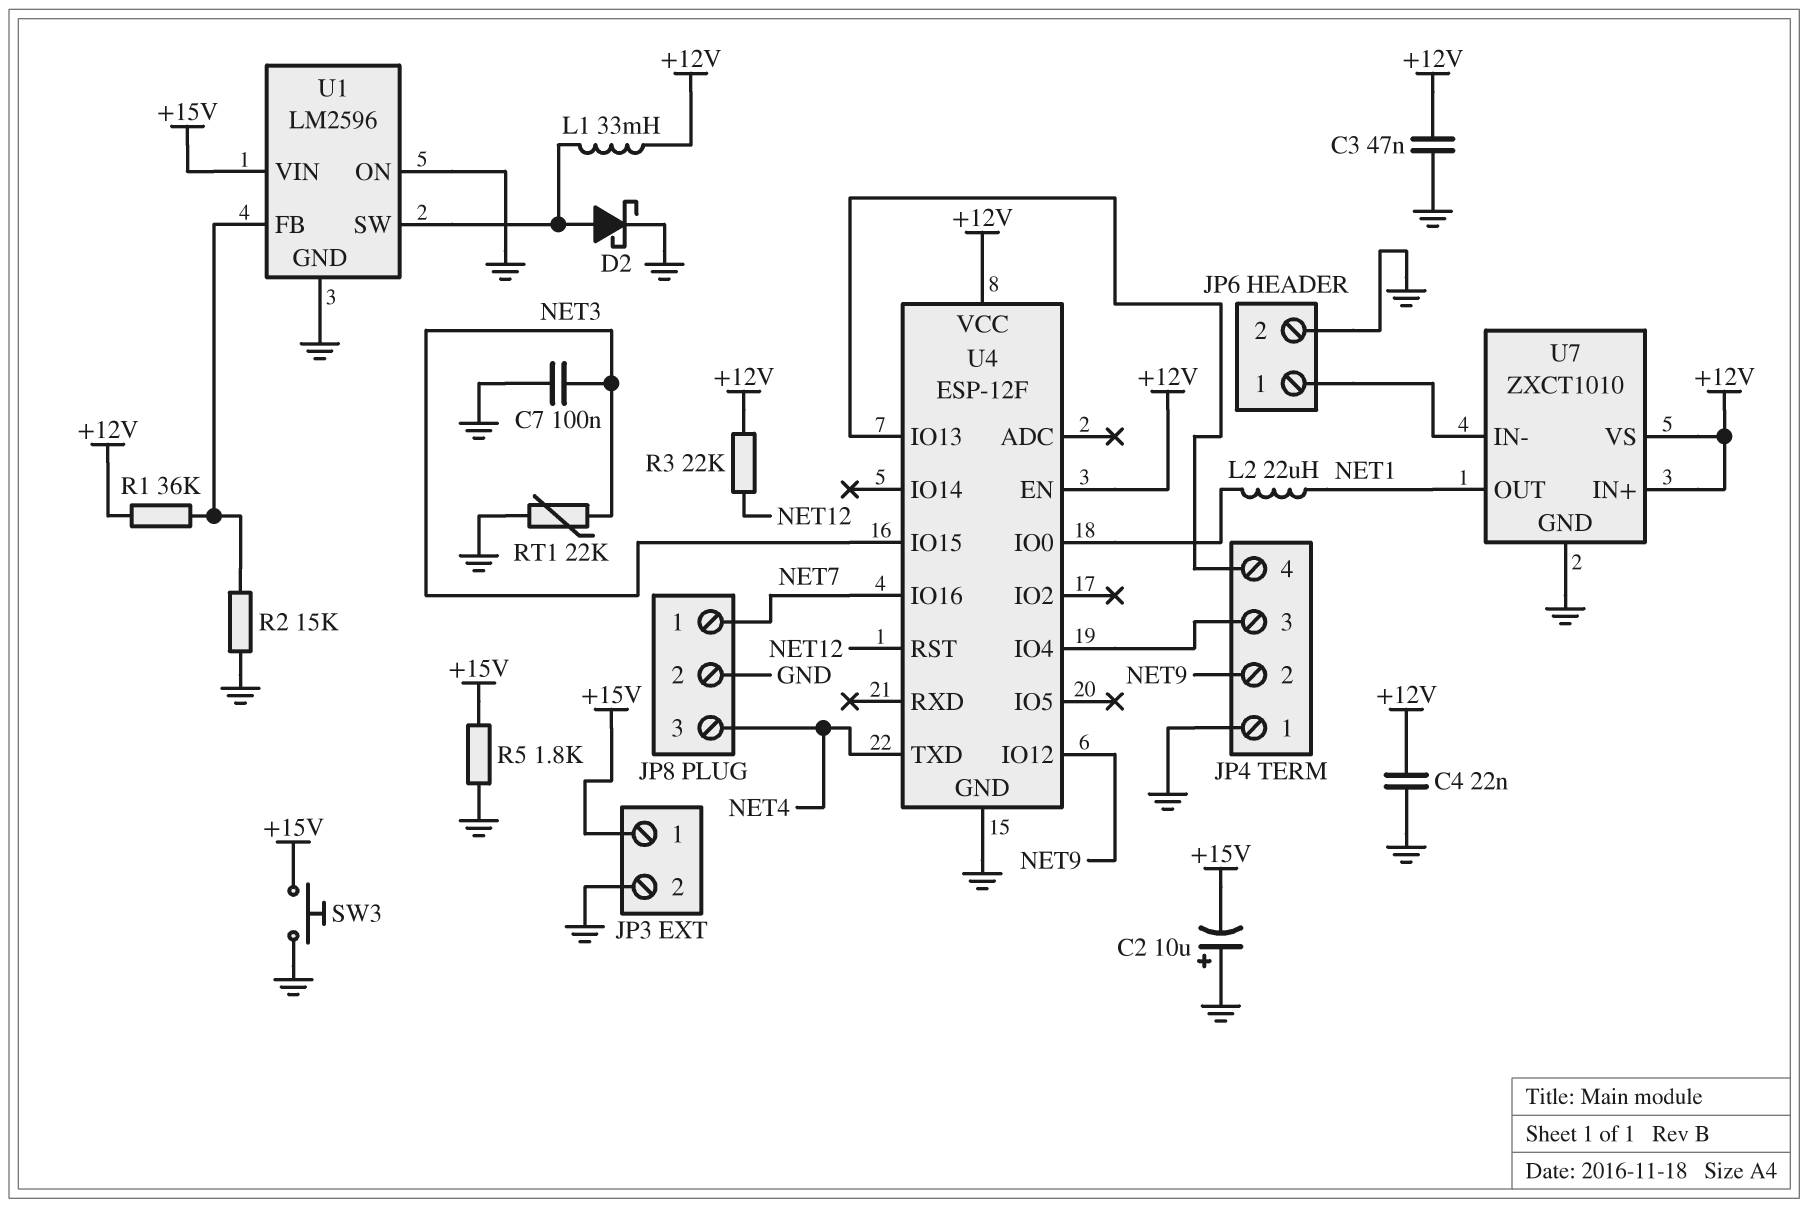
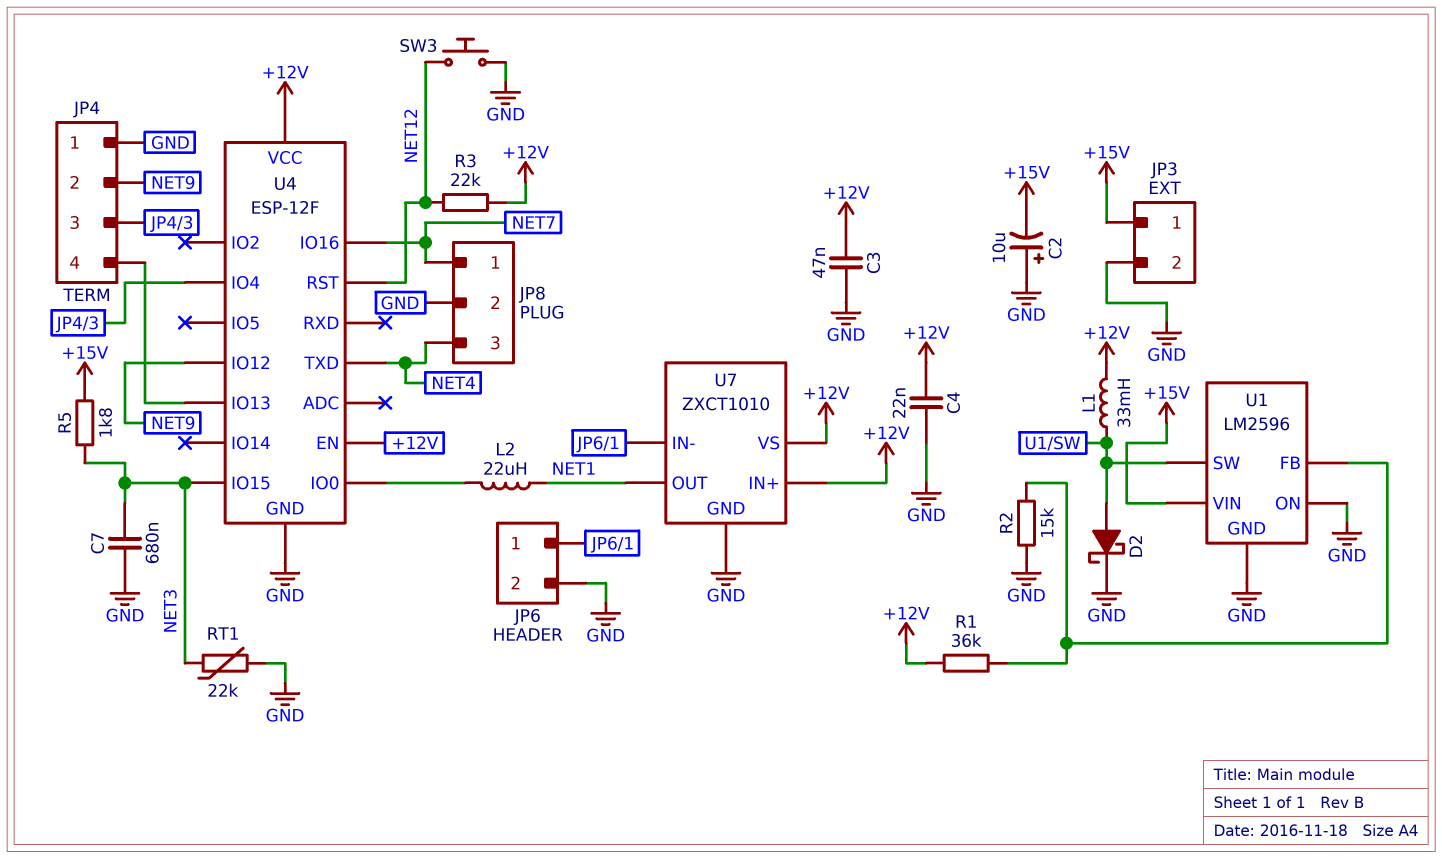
C7: 100nF (GND, NET3) -> 680nF (GND, NET3)
R5: 1.8k (+15V, GND) -> 1.8k (+15V, NET3)
SW3: button (+15V, GND) -> button (GND, NET12)

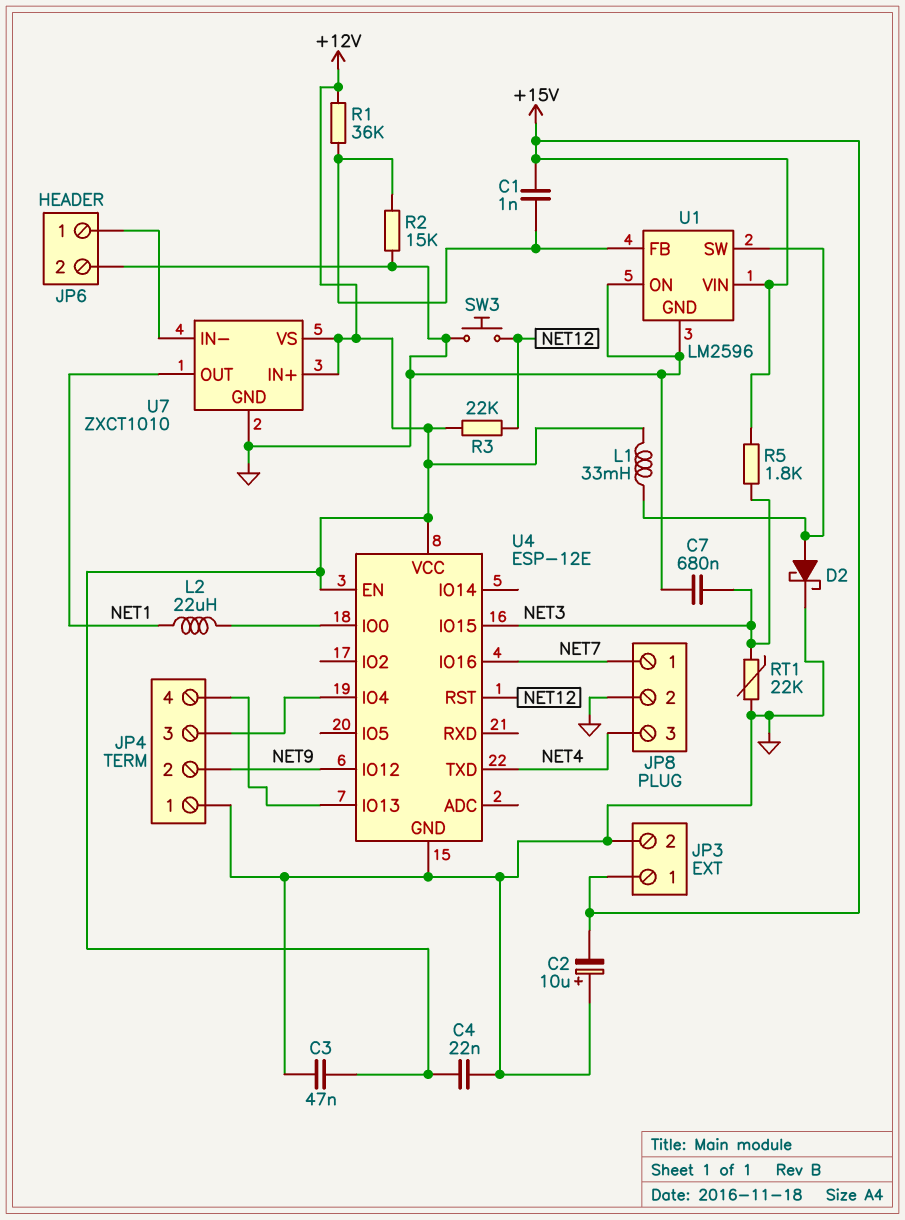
C1: none -> 1nF (+15V, U1/FB)
U4: ESP-12F -> ESP-12E

